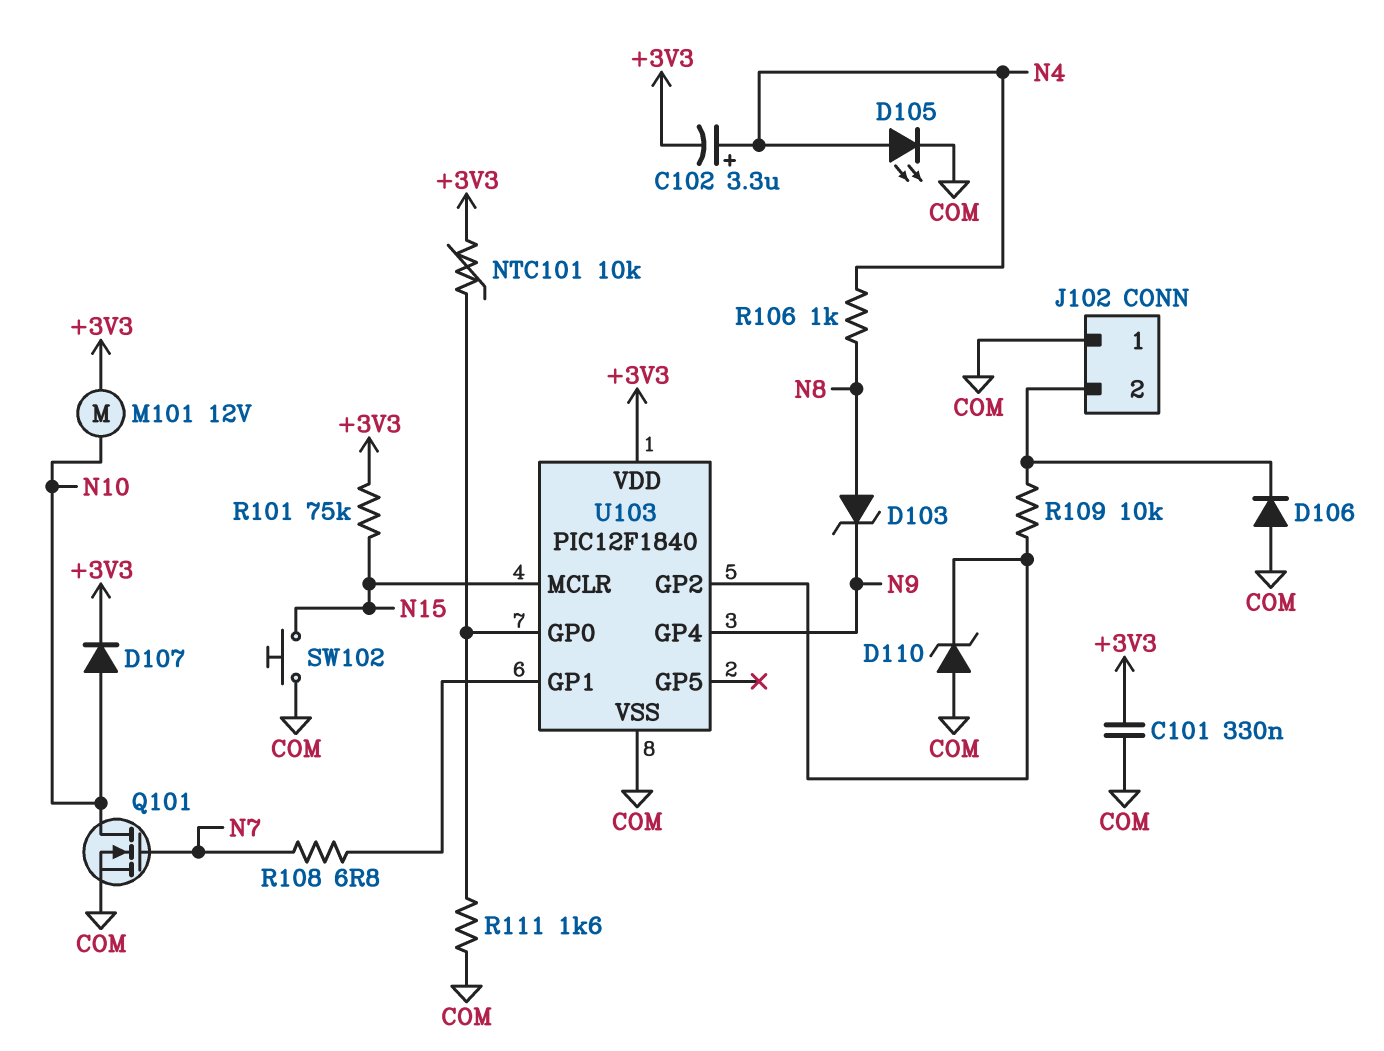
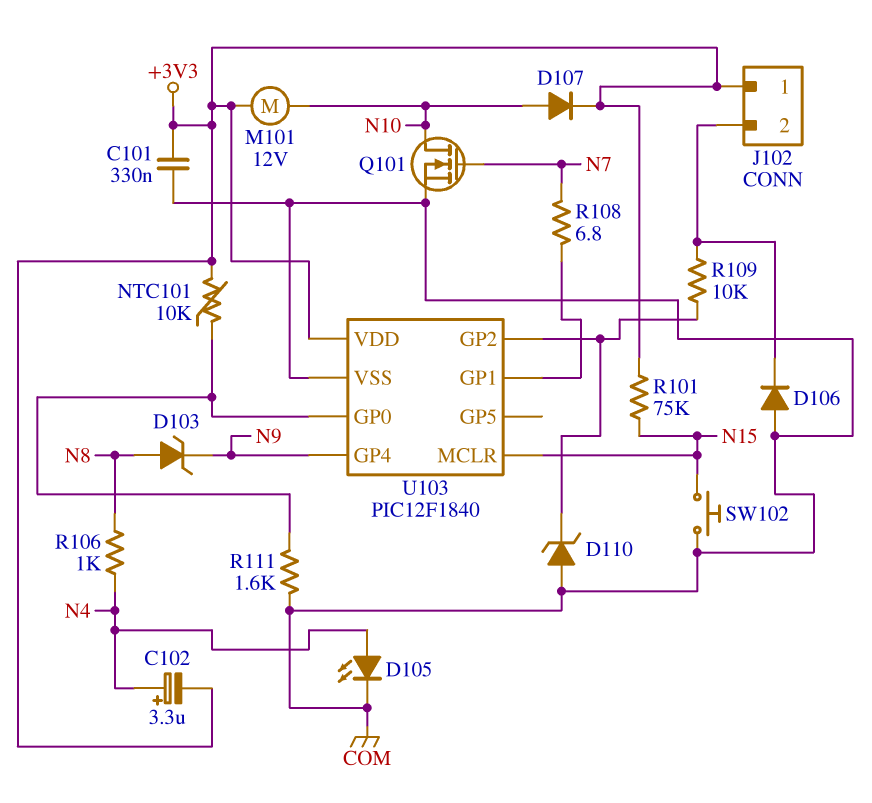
J102 pin 1: COM -> +3V3

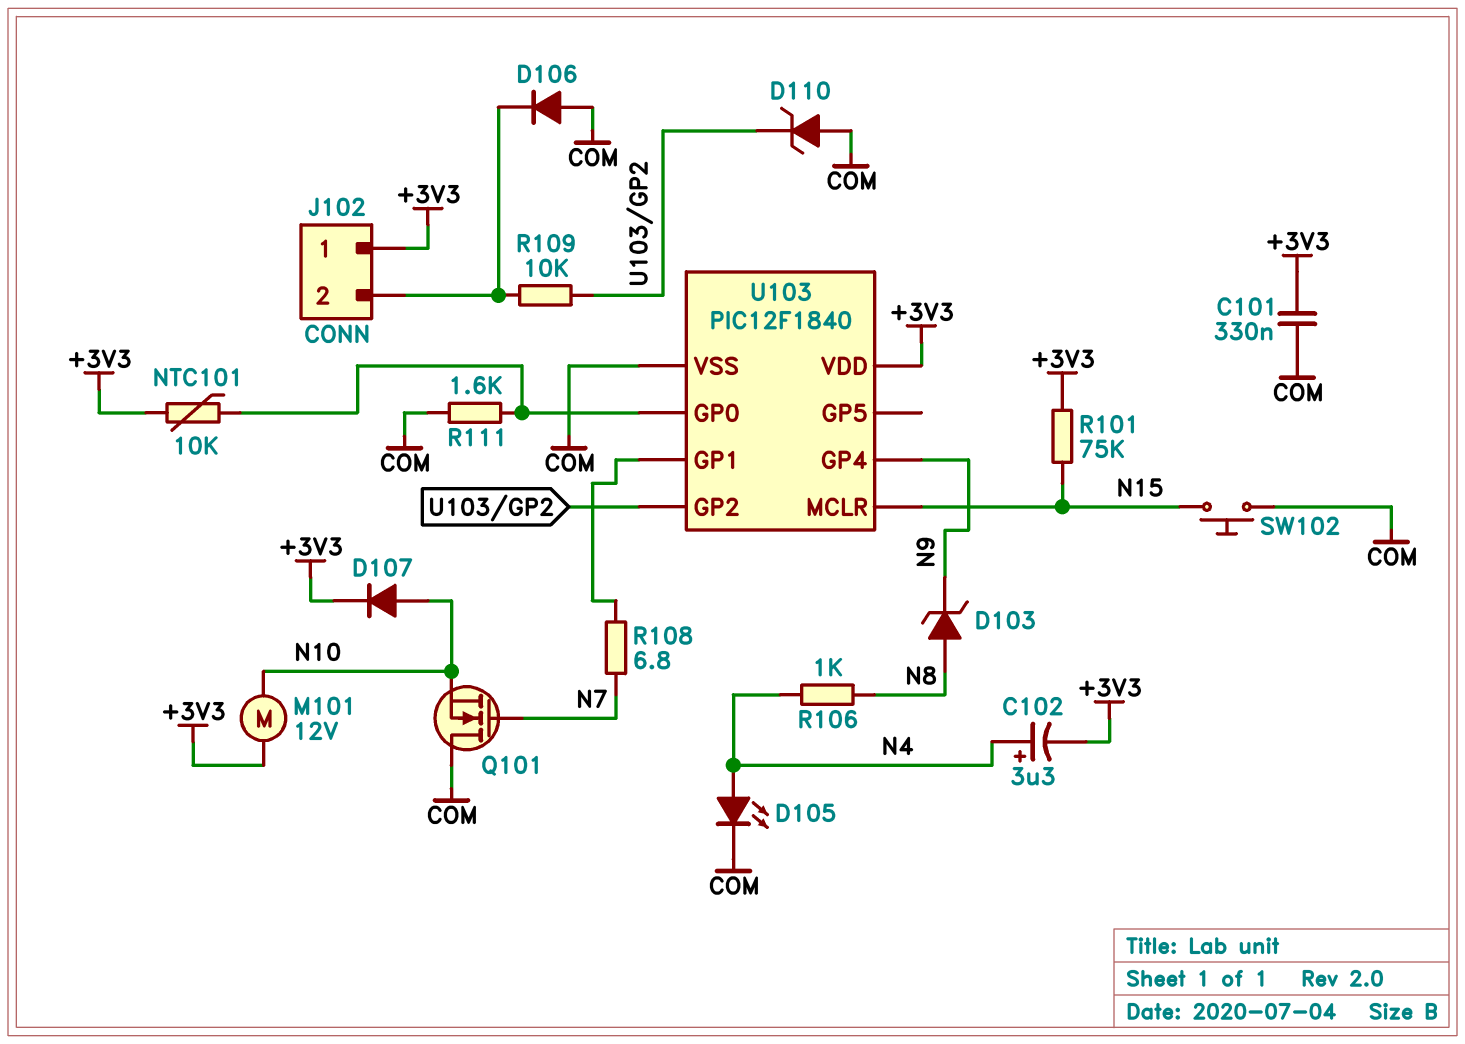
Q101: NMOS (G N7, D N10, S COM) -> NMOS (G N7, D COM, S N10)

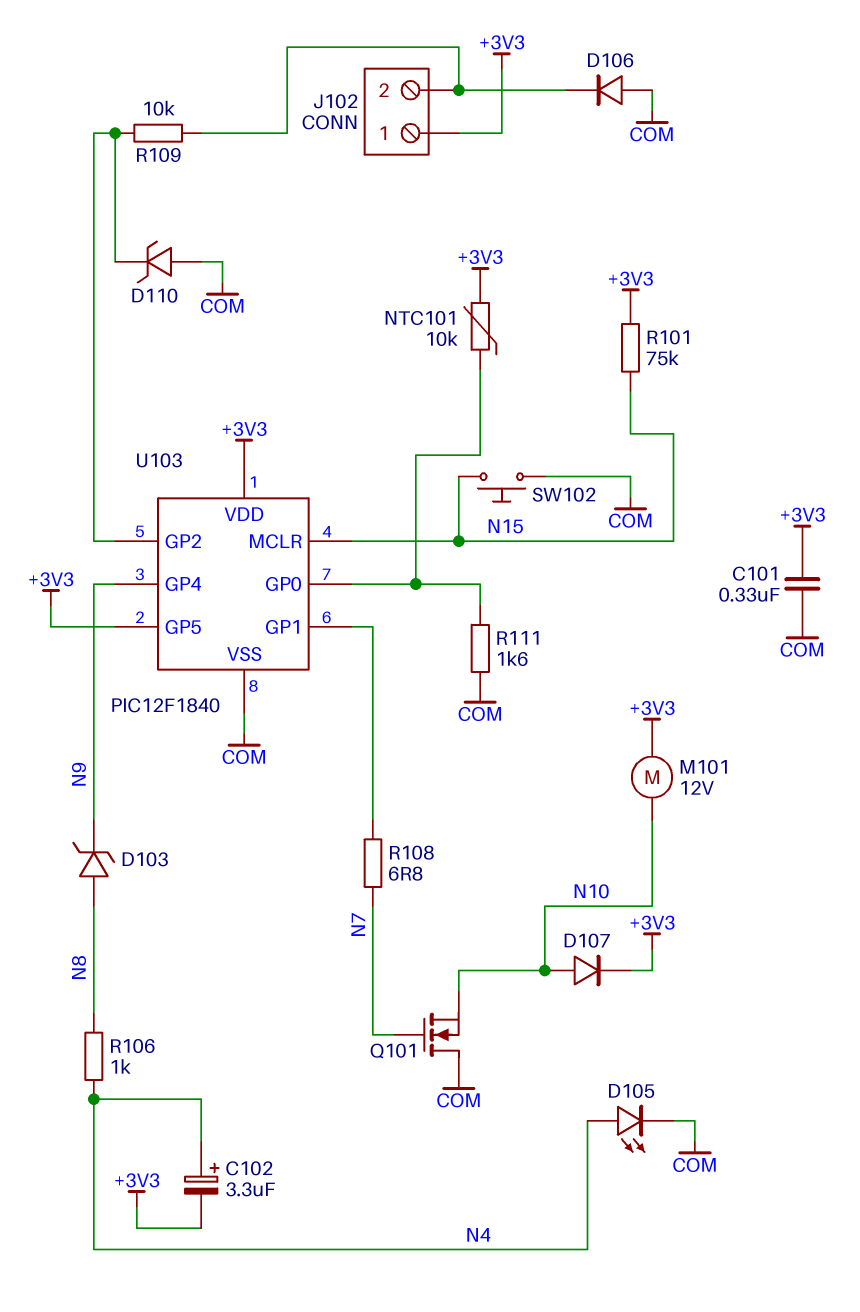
U103 pin GP5: none -> +3V3

